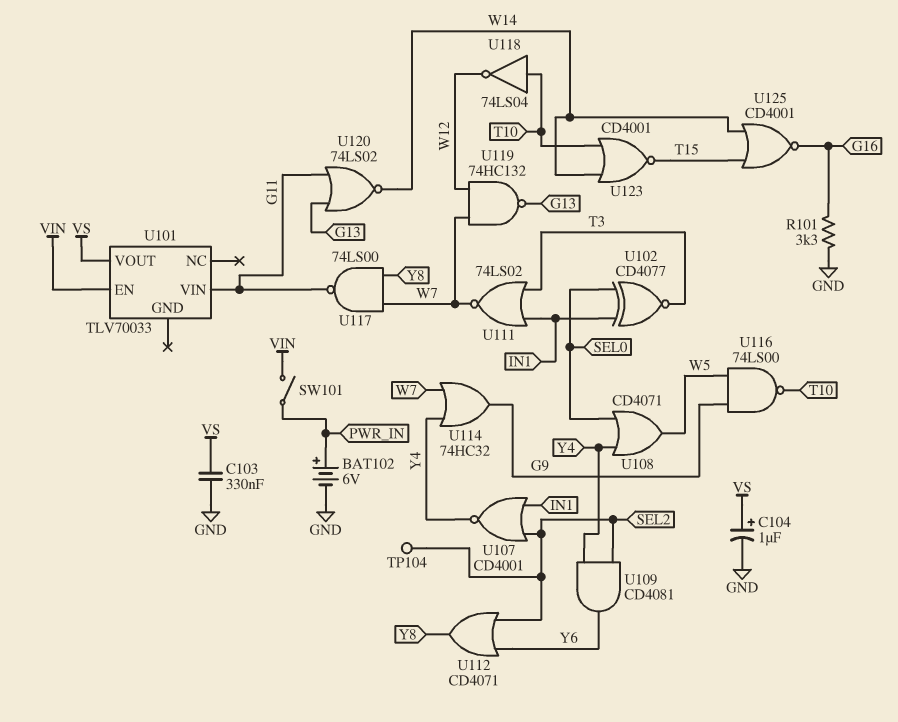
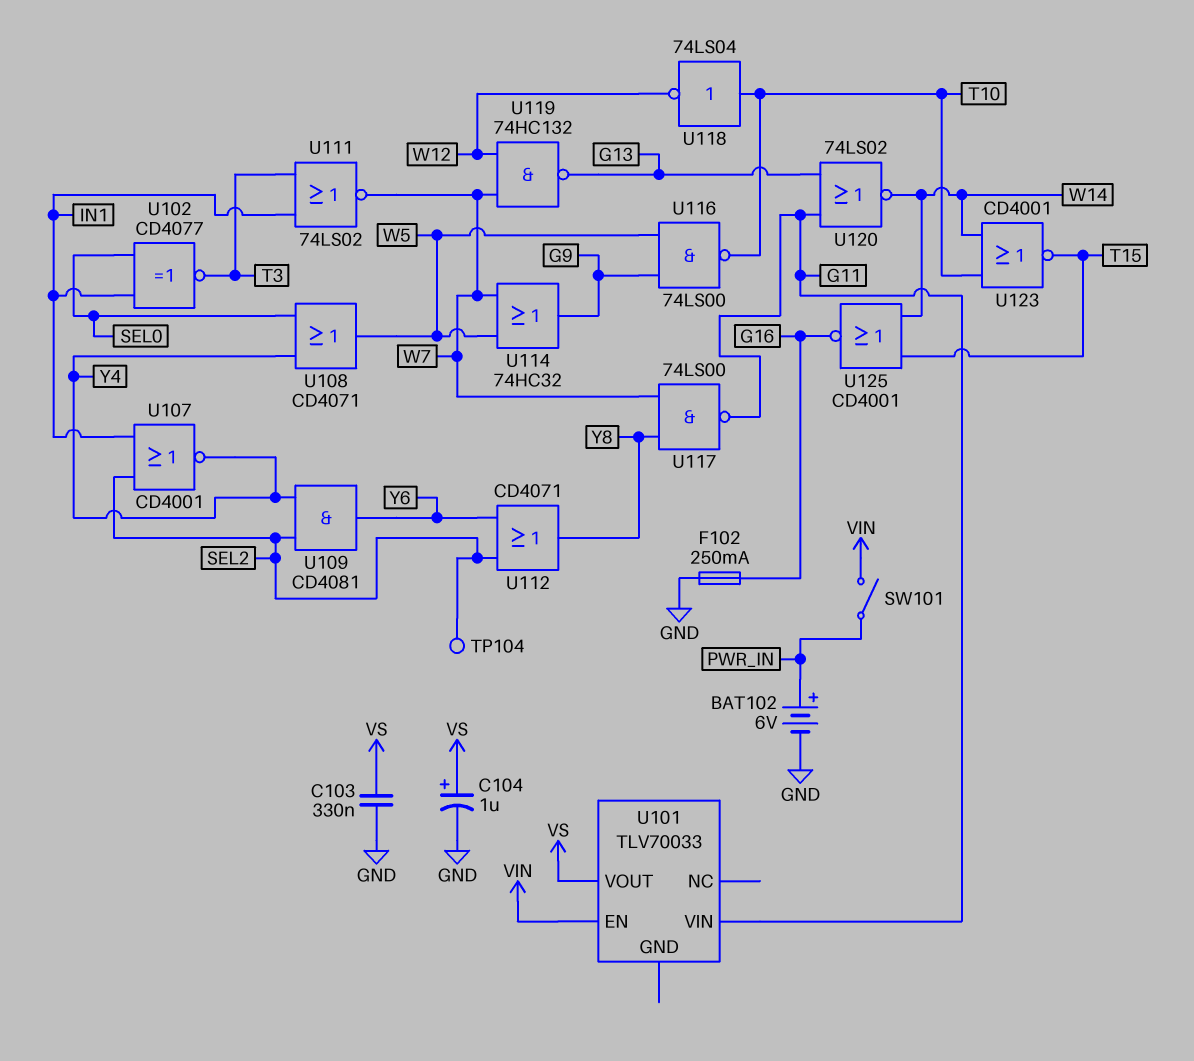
F102: none -> 250mA (G16, GND)
R101: 3.3k (G16, GND) -> none
U114: OR 74HC32 (in W7, in Y4, out G9) -> OR 74HC32 (in W5, in W7, out G9)

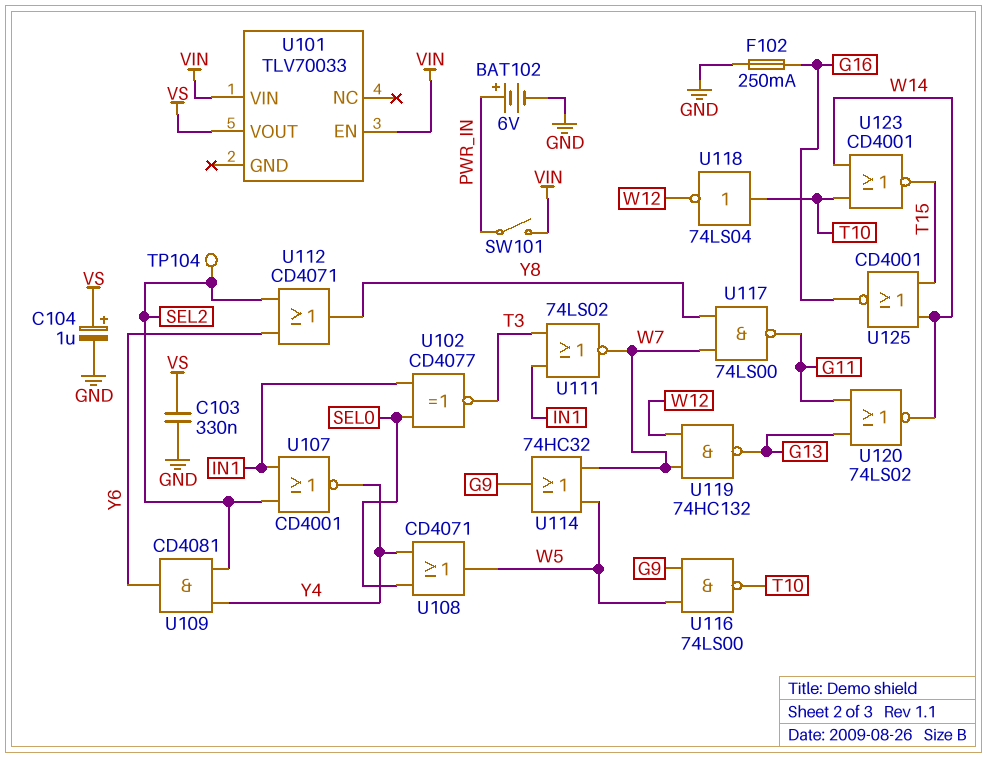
U101 pin VIN: G11 -> VIN

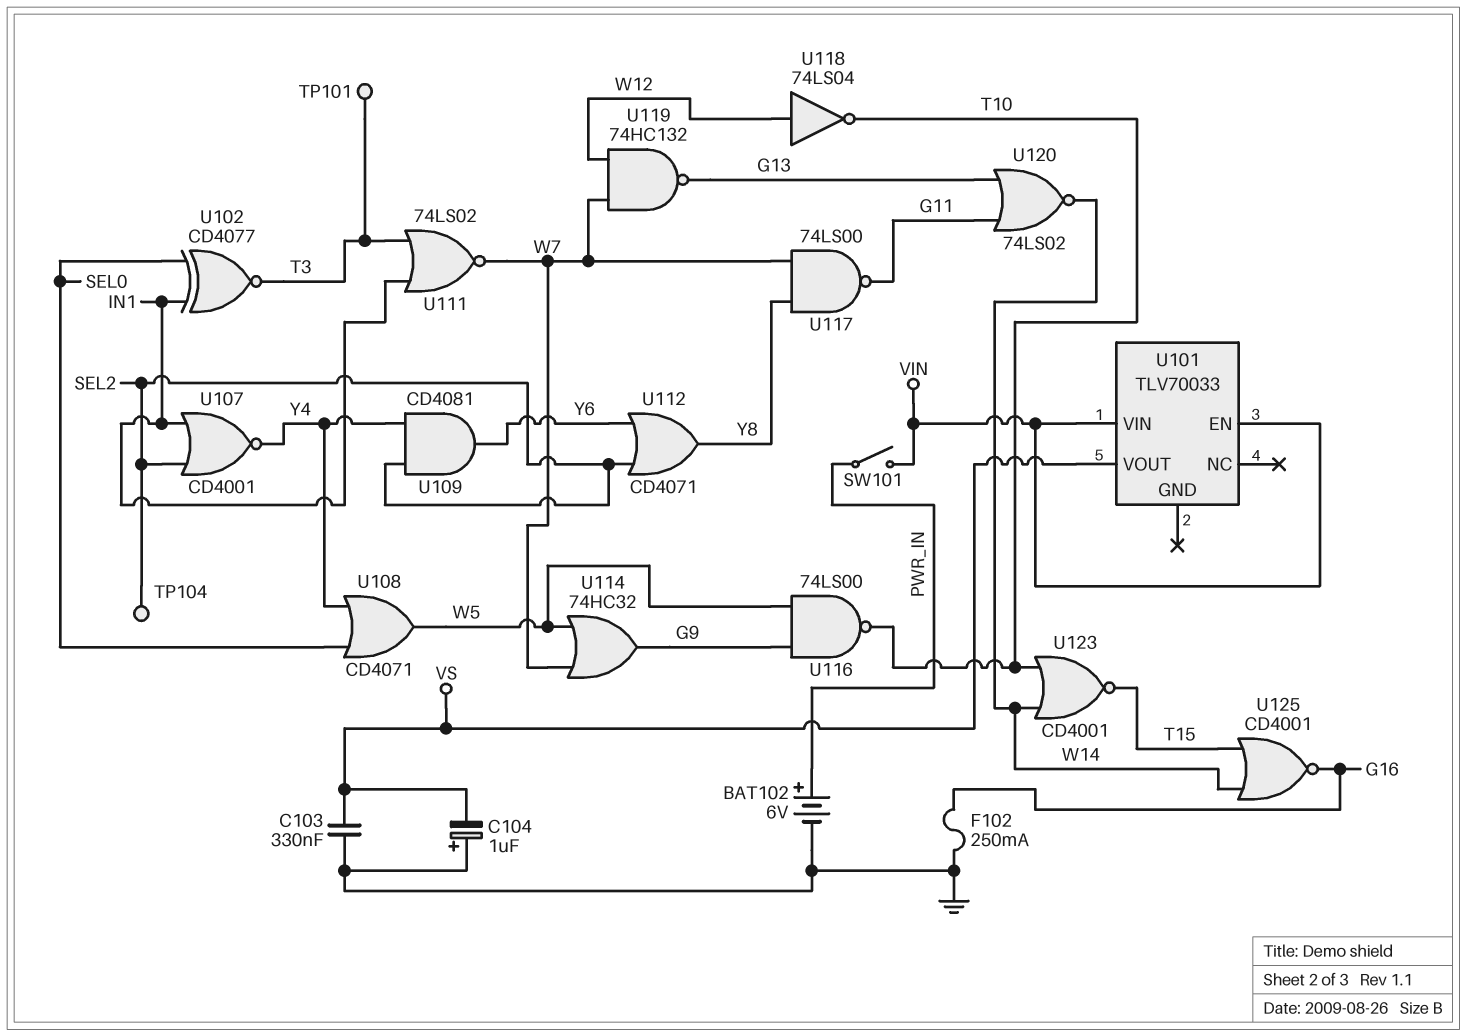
C104: 1uF (plus VS, minus GND) -> 1uF (plus GND, minus VS)
TP101: none -> test point (T3)
U118: NOT 74LS04 (in T10, out W12) -> NOT 74LS04 (in W12, out T10)

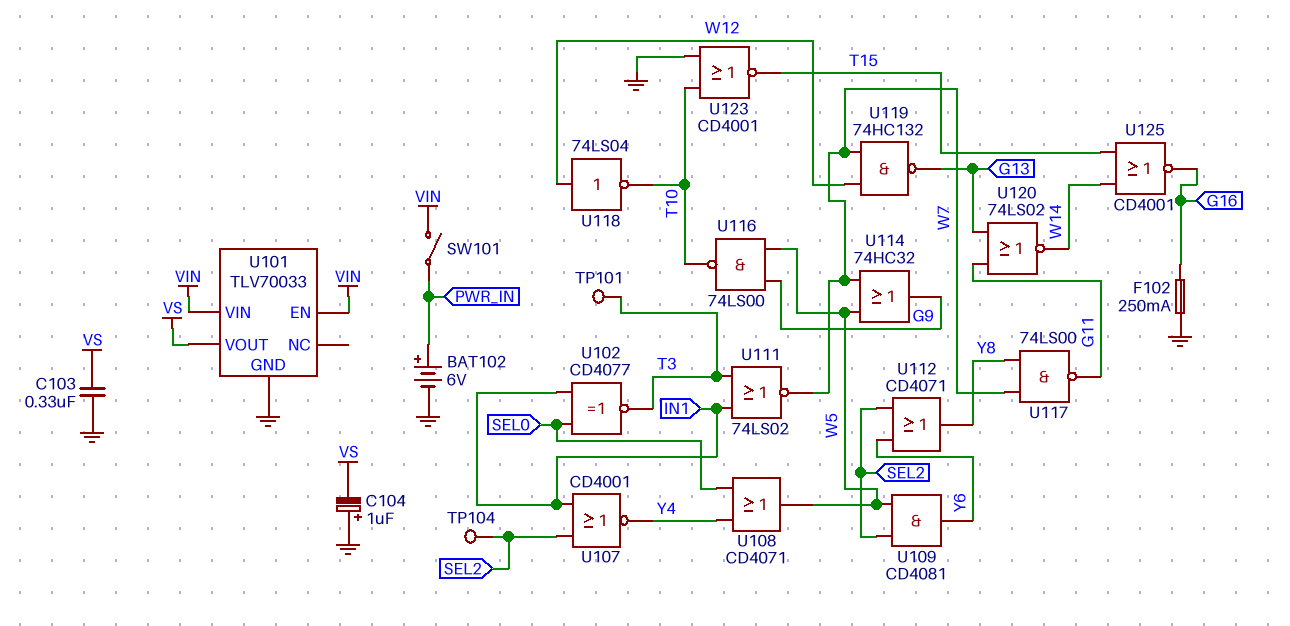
U101 pin GND: none -> GND
U109: AND CD4081 (in SEL2, in Y4, out Y6) -> AND CD4081 (in SEL2, in W5, out Y6)
U123: NOR CD4001 (in T10, in W14, out T15) -> NOR CD4001 (in GND, in T10, out T15)

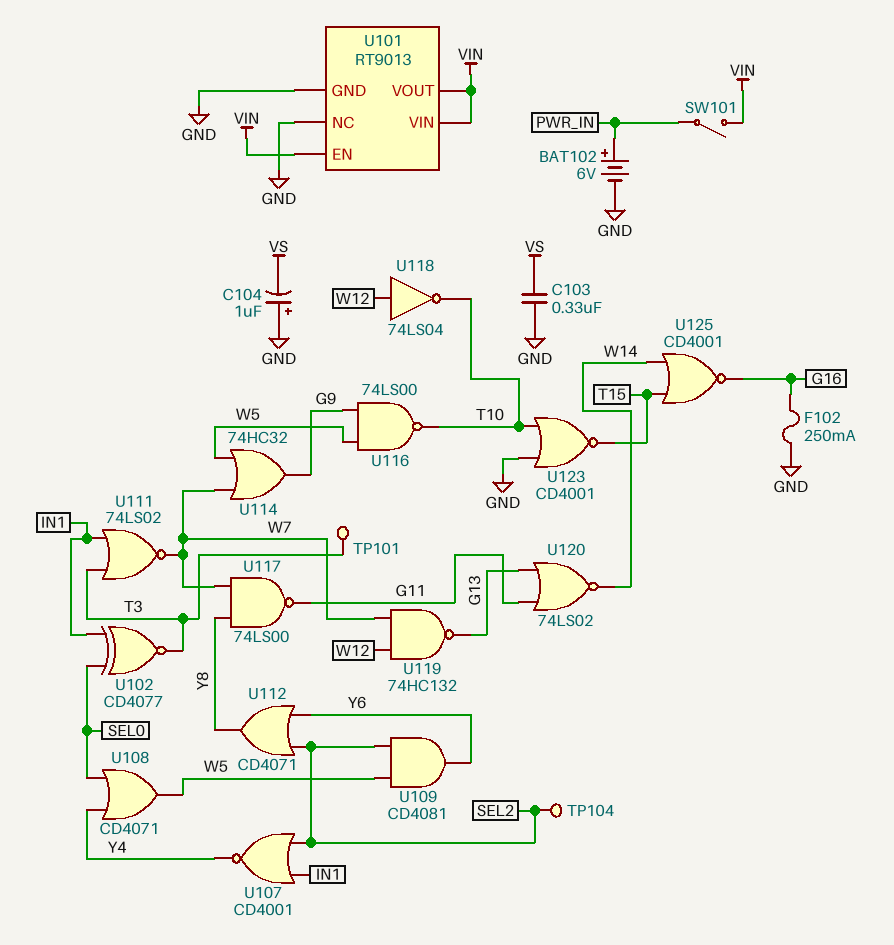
U101: TLV70033 -> RT9013
U101 pin NC: none -> GND
U101 pin VOUT: VS -> VIN

